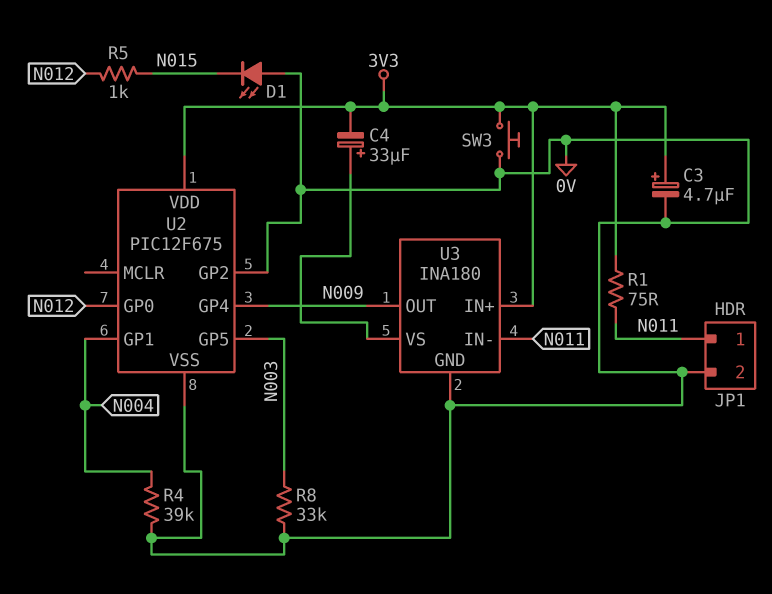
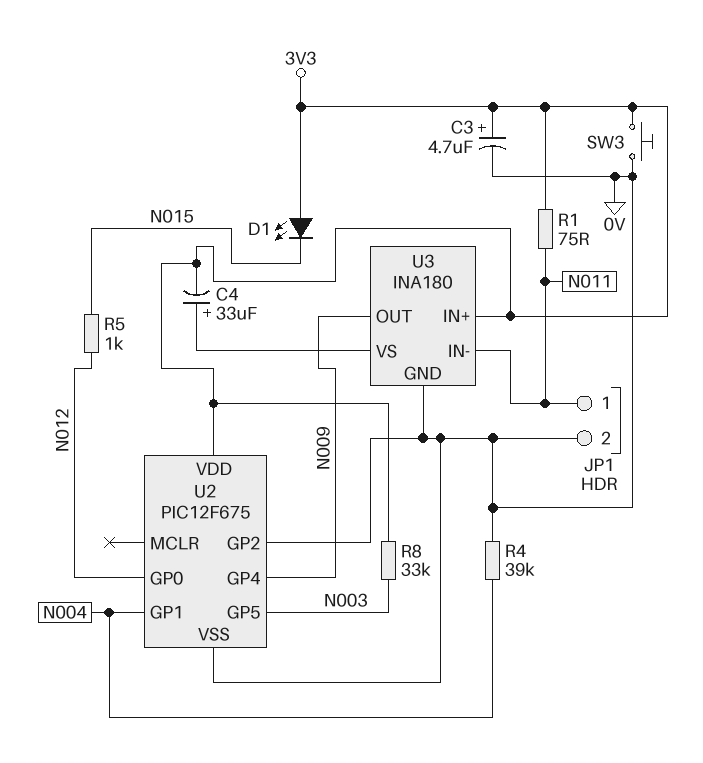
D1: LED (A 0V, K N015) -> LED (A 3V3, K N015)
R8: 33k (0V, N003) -> 33k (3V3, N003)

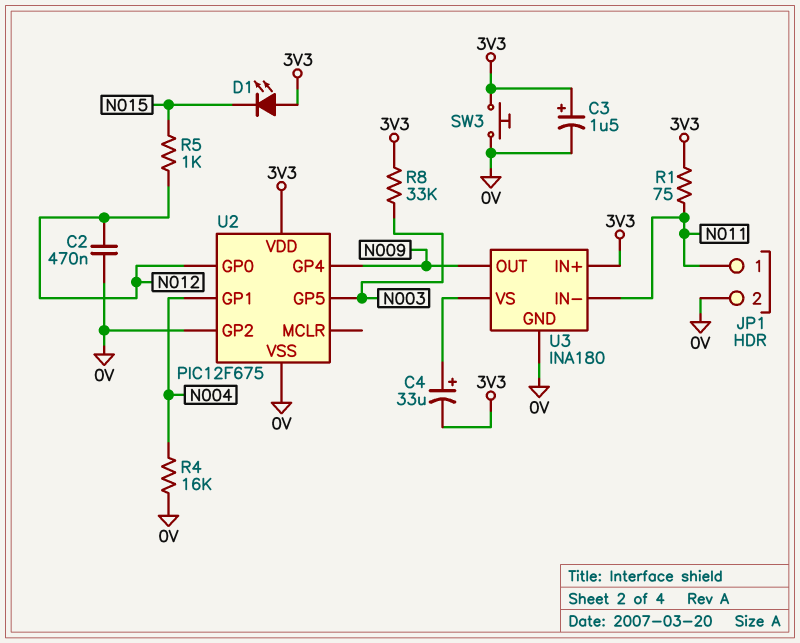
C2: none -> 470nF (0V, N012)
C3: 4.7uF (plus 3V3, minus 0V) -> 1.5uF (plus 3V3, minus 0V)
R4: 39k (0V, N004) -> 16k (0V, N004)

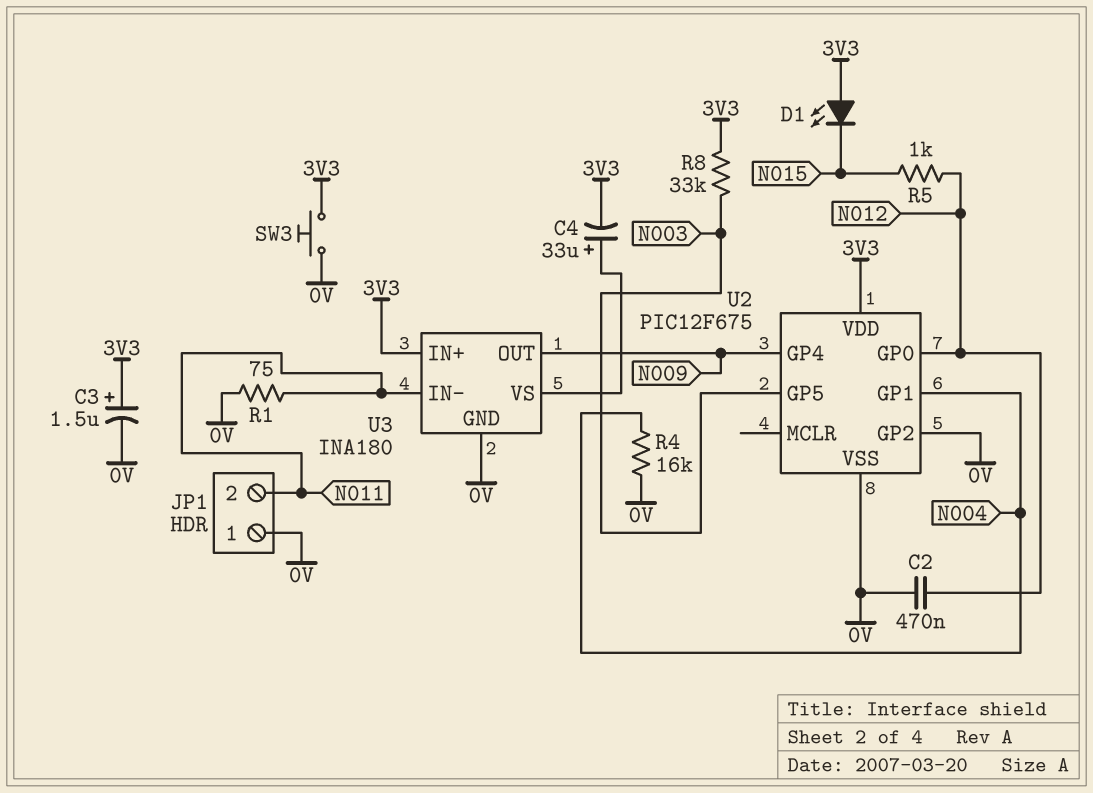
JP1 pin 1: N011 -> 0V
JP1 pin 2: 0V -> N011
R1: 75 (3V3, N011) -> 75 (0V, N011)

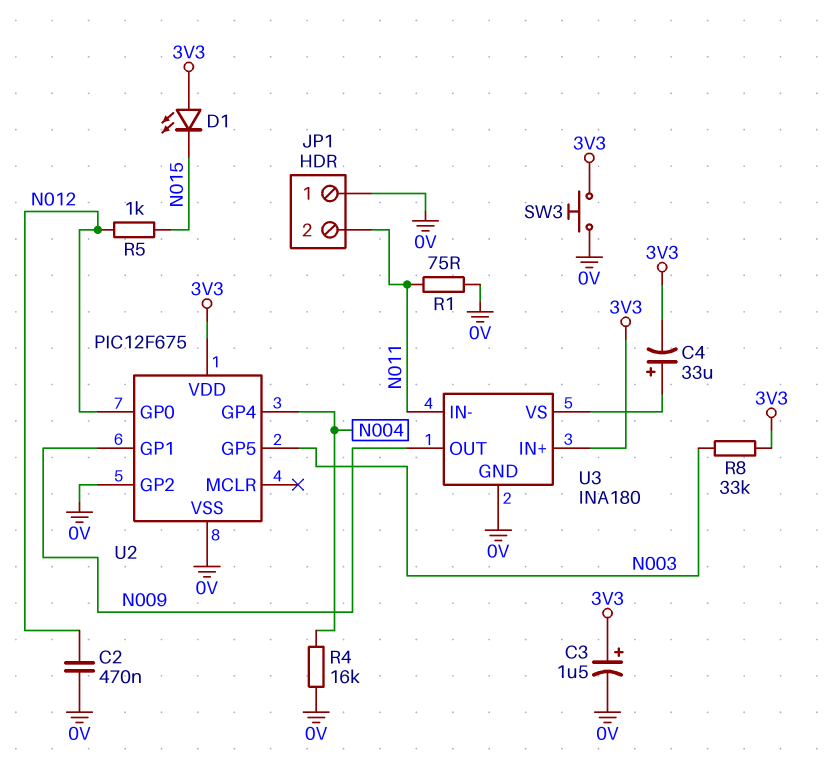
U2 pin GP1: N004 -> N009
U2 pin GP4: N009 -> N004

